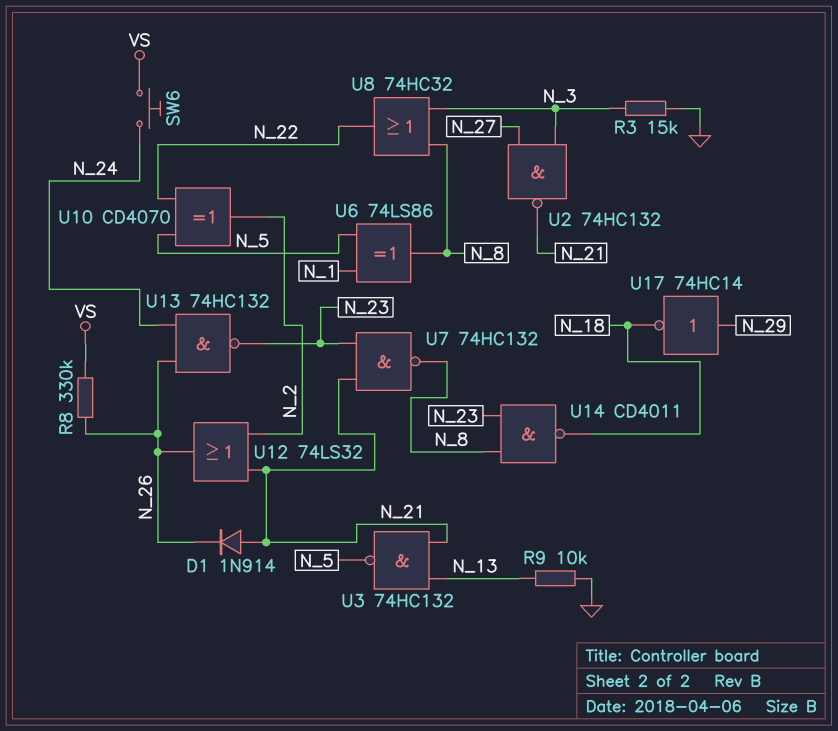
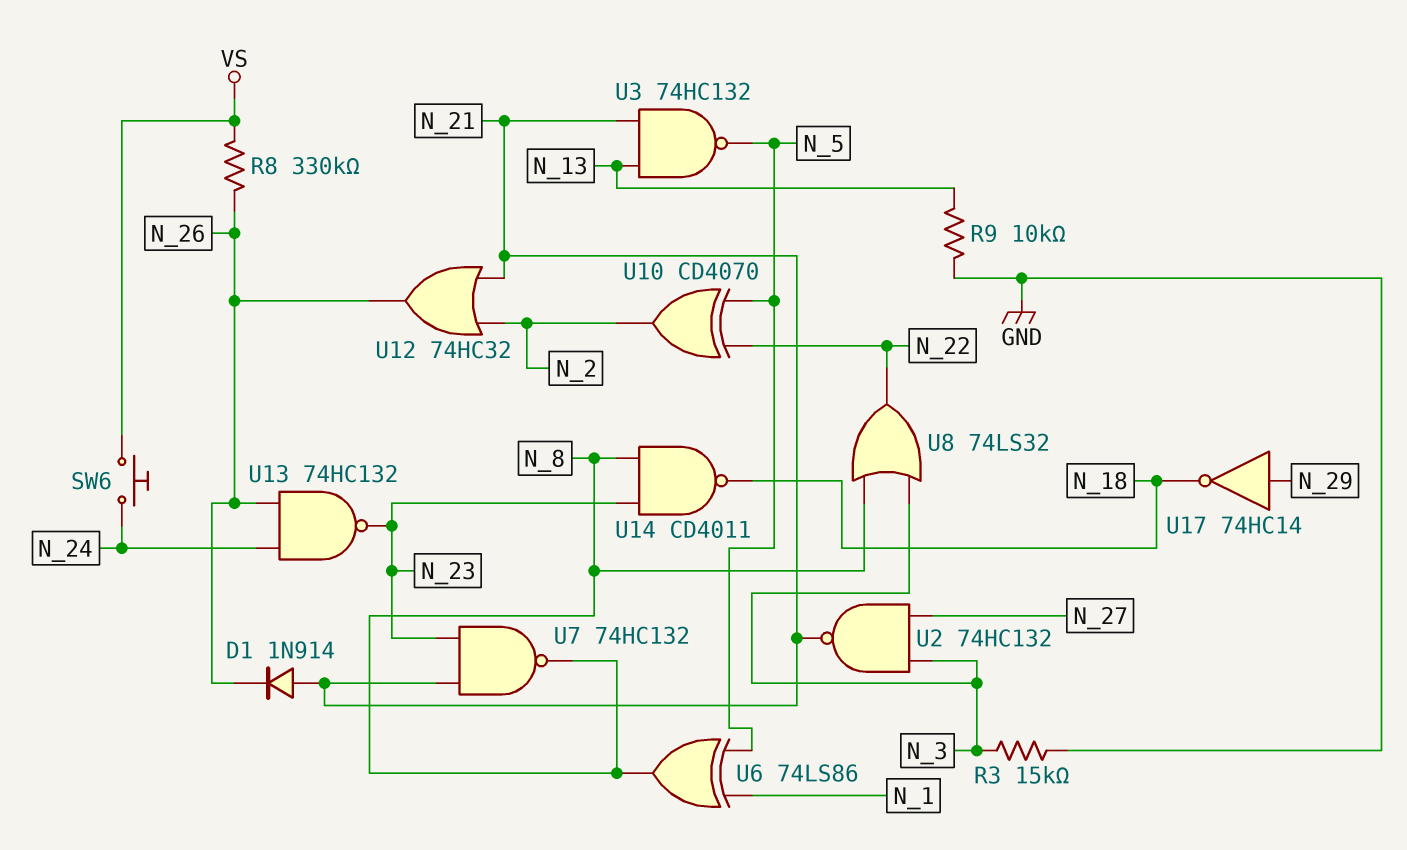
U8: OR 74HC32 (in N_3, in N_8, out N_22) -> OR 74LS32 (in N_3, in N_8, out N_22)
U12: OR 74LS32 (in N_2, in N_21, out N_26) -> OR 74HC32 (in N_2, in N_21, out N_26)

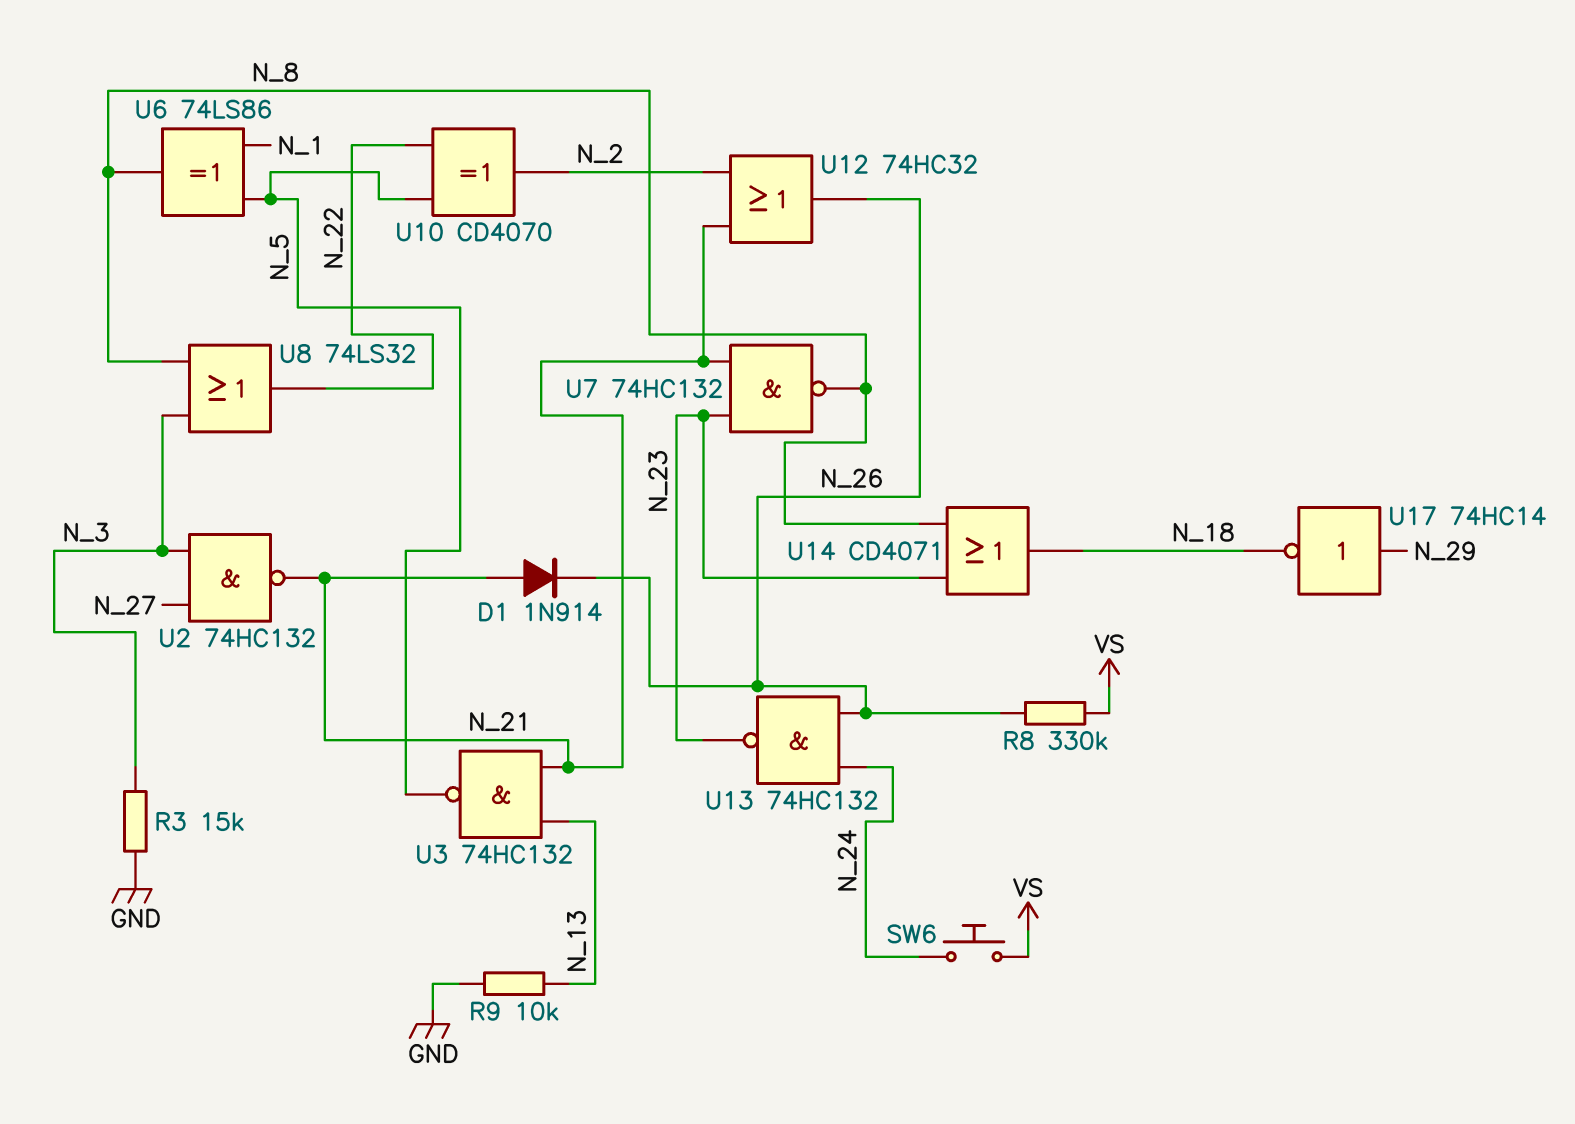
U14: NAND CD4011 (in N_8, in N_23, out N_18) -> OR CD4071 (in N_8, in N_23, out N_18)

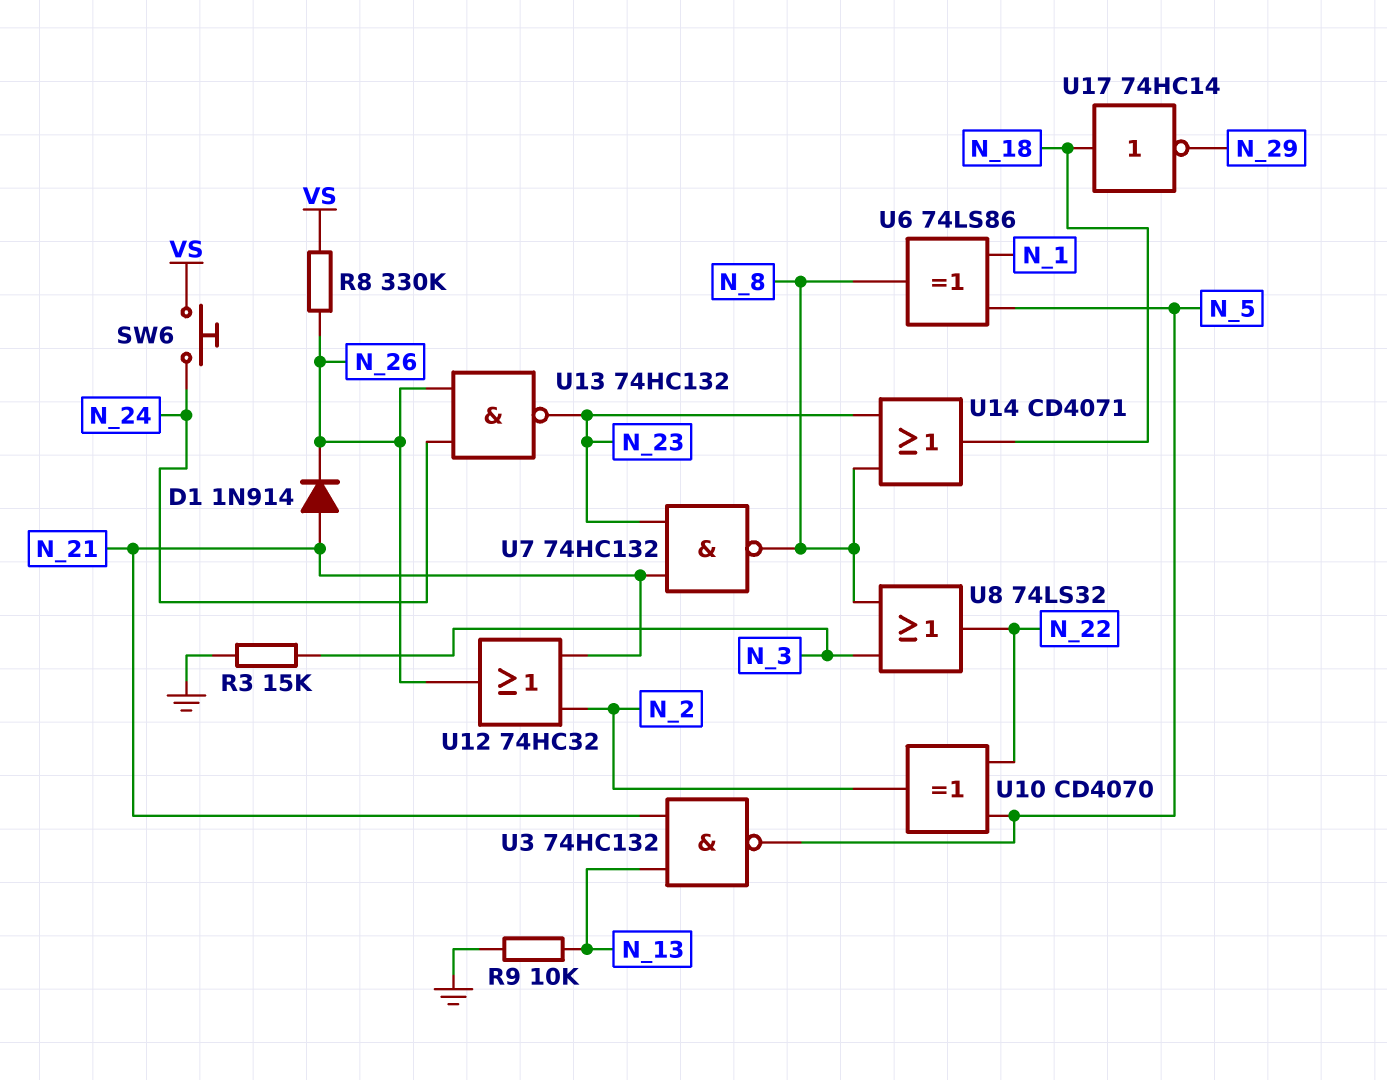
U2: NAND 74HC132 (in N_3, in N_27, out N_21) -> none
U17: NOT 74HC14 (in N_29, out N_18) -> NOT 74HC14 (in N_18, out N_29)

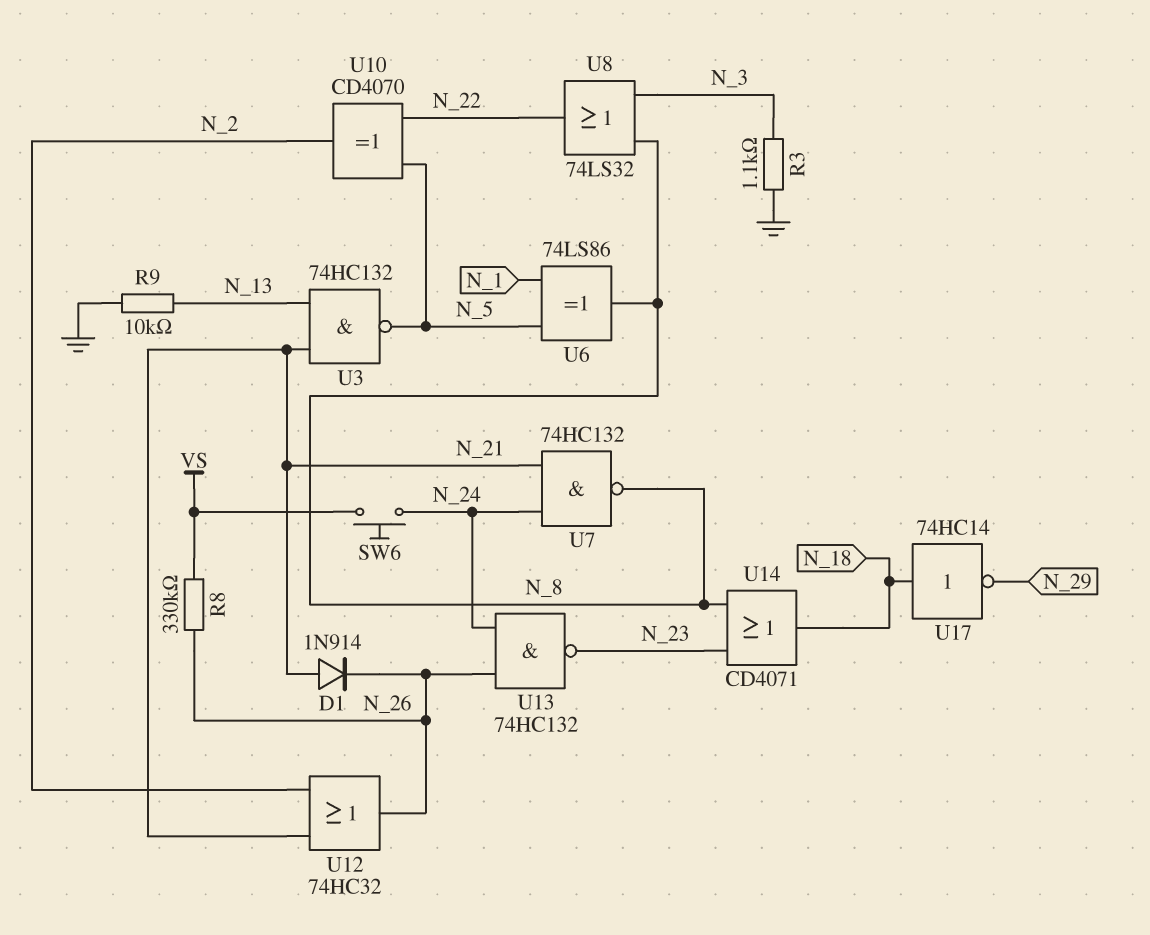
R3: 15k (GND, N_3) -> 1.1k (GND, N_3)
U7: NAND 74HC132 (in N_21, in N_23, out N_8) -> NAND 74HC132 (in N_21, in N_24, out N_8)

